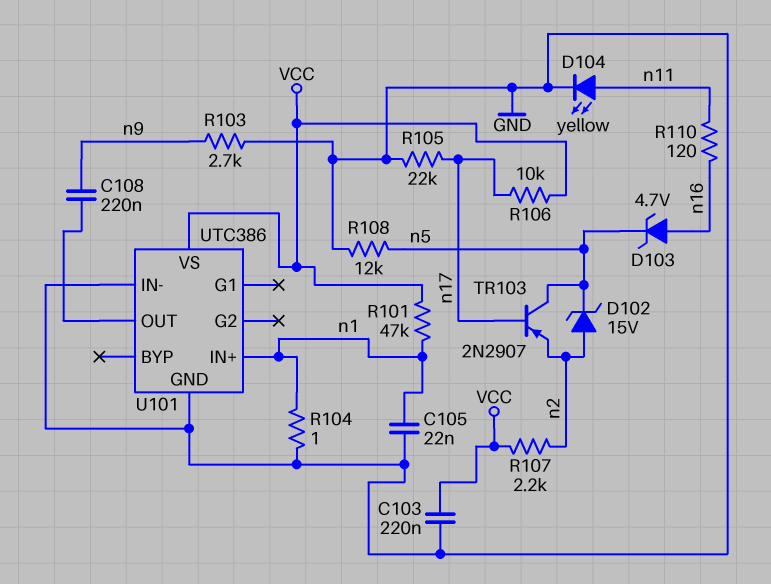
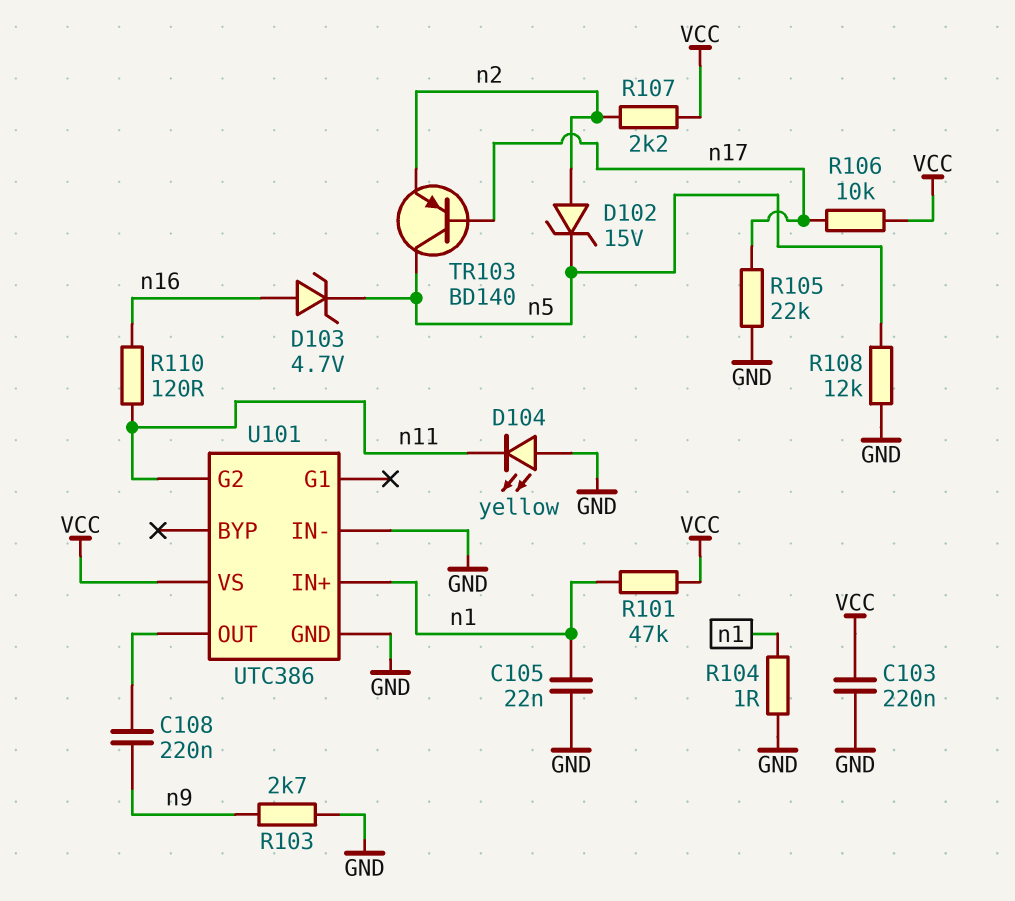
D104: LED yellow (A n11, K GND) -> LED yellow (A GND, K n11)
TR103: PNP 2N2907 (B n17, C n5, E n2) -> PNP BD140 (B n17, C n5, E n2)
U101 pin G2: none -> n11

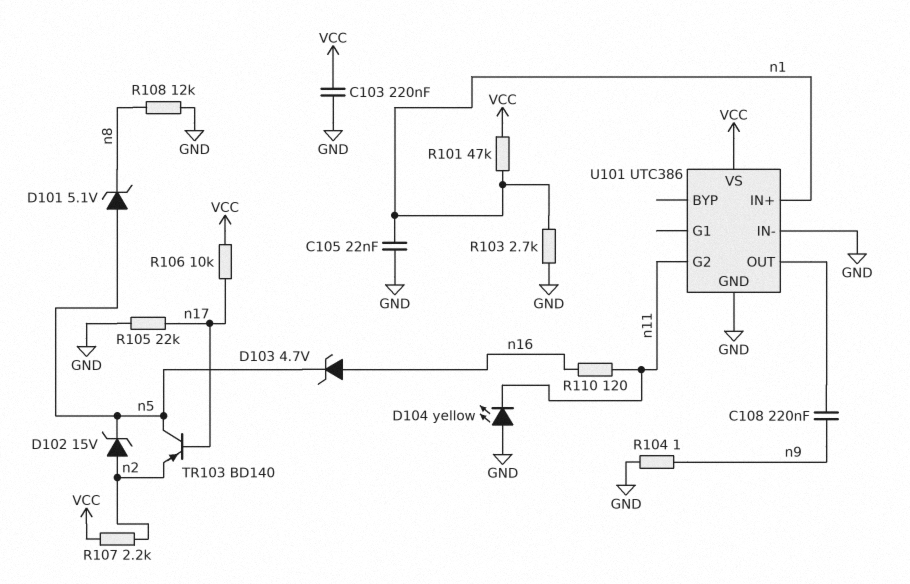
D101: none -> zener 5.1V (A n5, K n8)
R103: 2.7k (GND, n9) -> 2.7k (GND, n1)
R104: 1 (GND, n1) -> 1 (GND, n9)
R108: 12k (GND, n5) -> 12k (GND, n8)

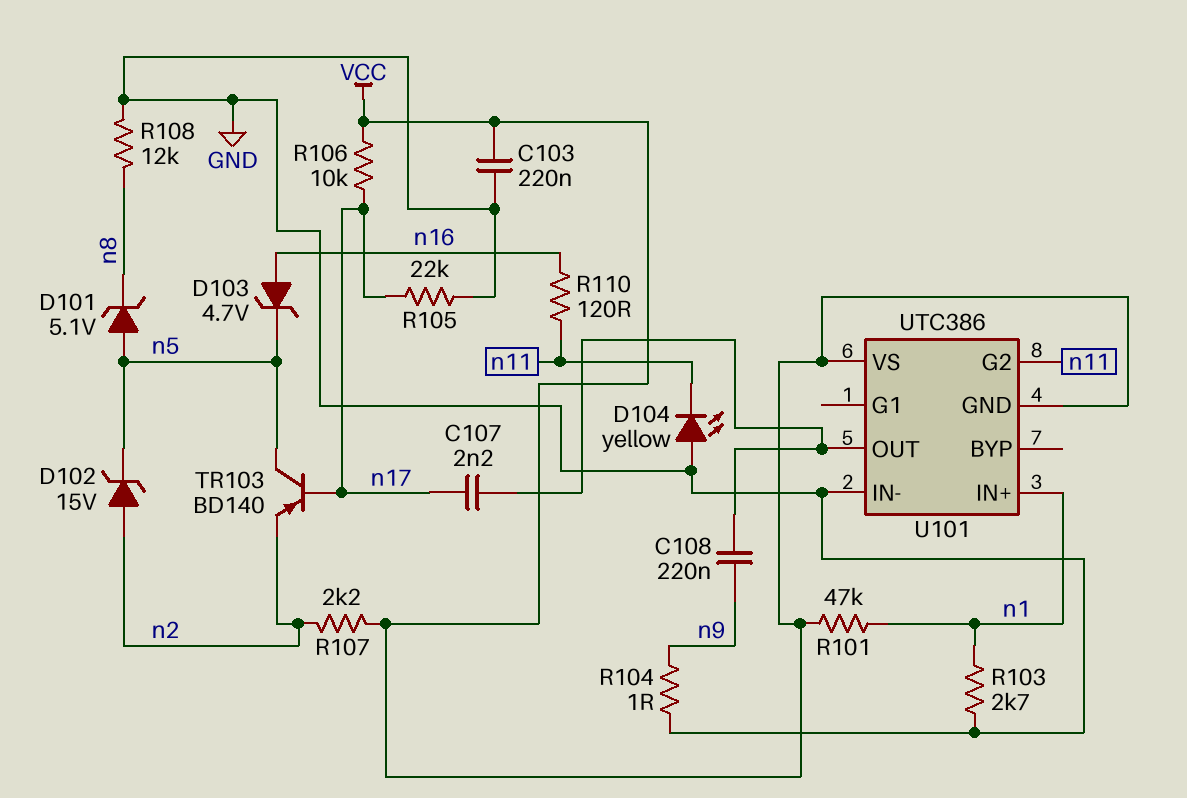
C105: 22nF (GND, n1) -> none
C107: none -> 2.2nF (U101/OUT, n17)
U101 pin GND: GND -> VCC

